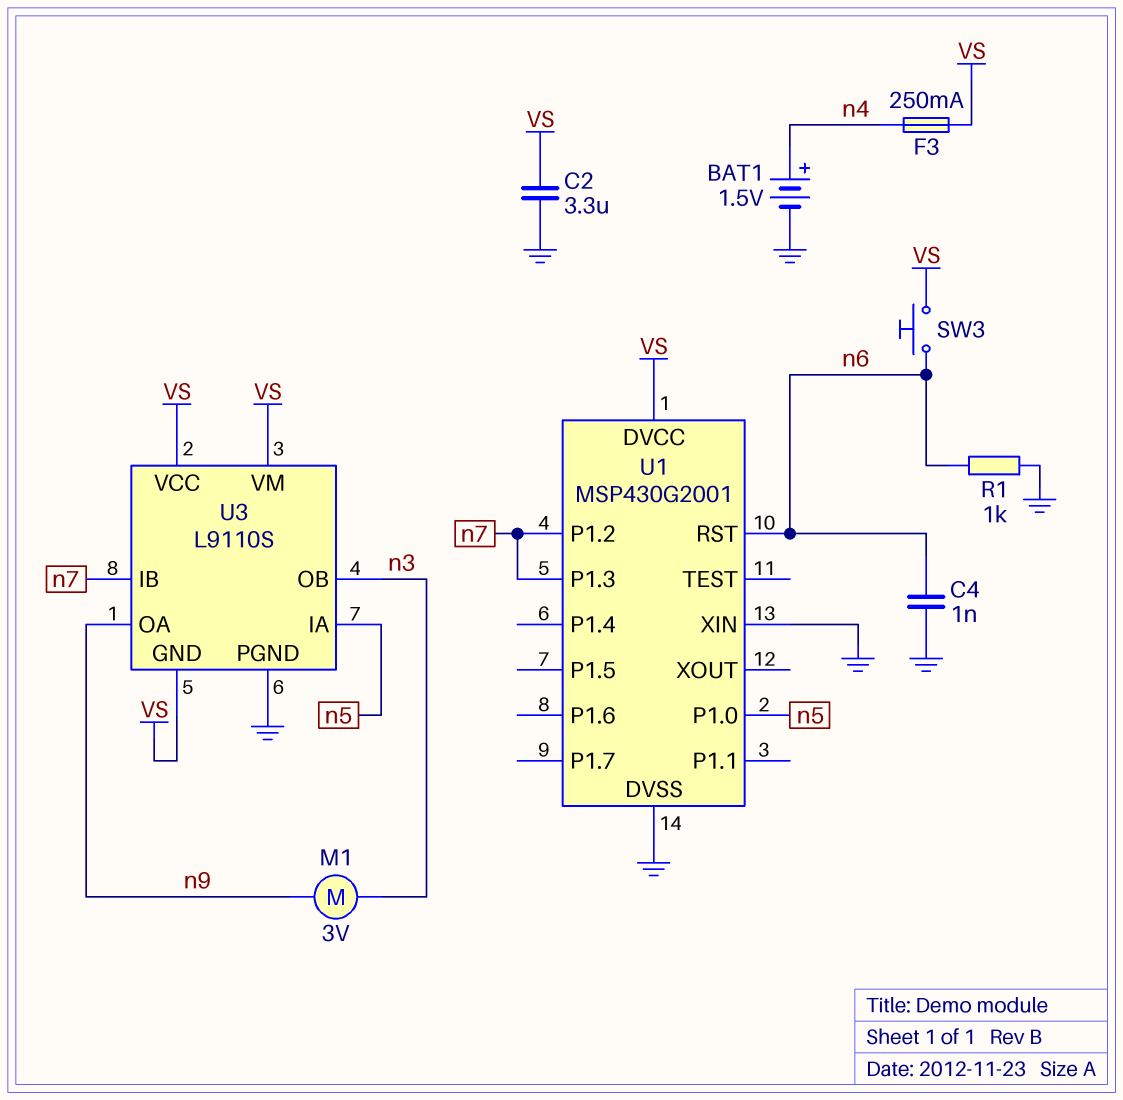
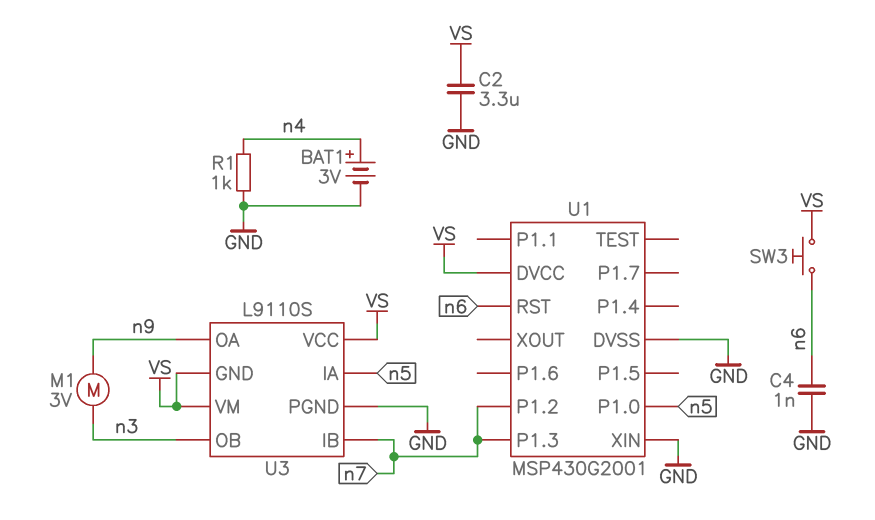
BAT1: 1.5V (plus n4, minus GND) -> 3V (plus n4, minus GND)
F3: 250mA (VS, n4) -> none
R1: 1k (GND, n6) -> 1k (GND, n4)

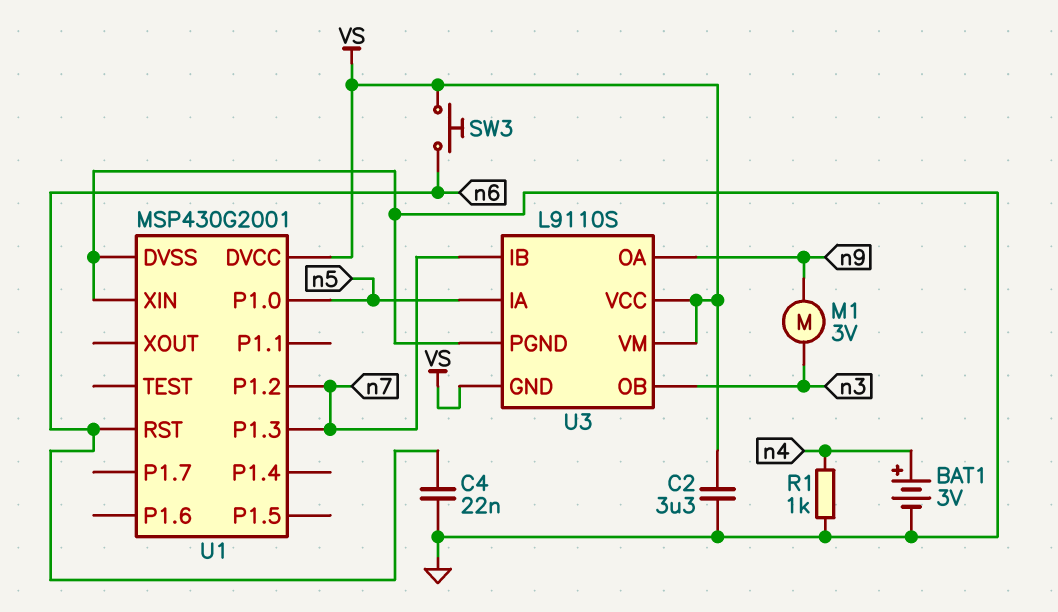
C4: 1nF (GND, n6) -> 22nF (GND, n6)

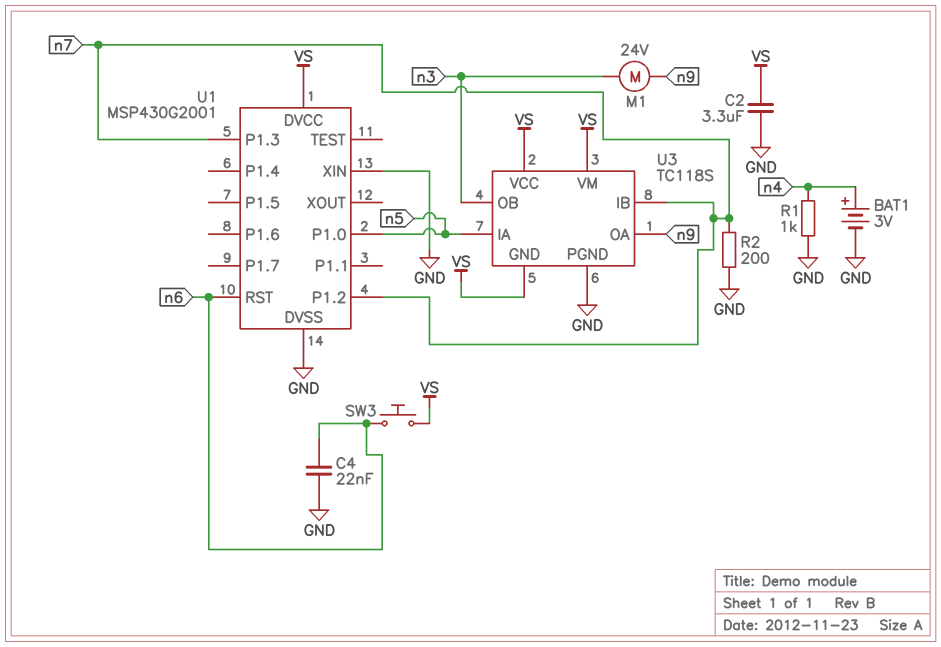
M1: motor 3V (n3, n9) -> motor 24V (n3, n9)
R2: none -> 200 (GND, n7)
U3: L9110S -> TC118S

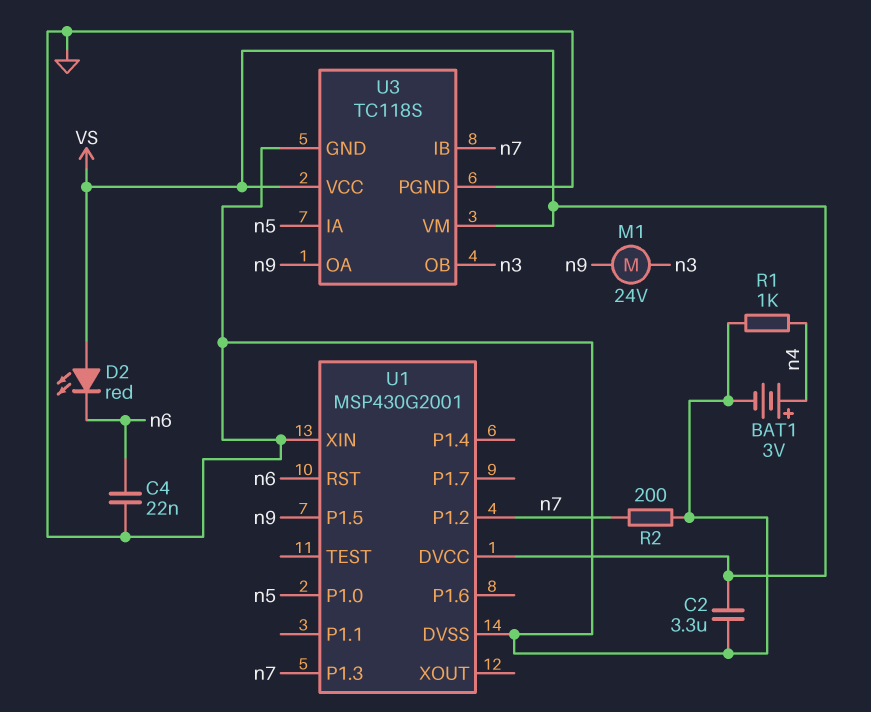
D2: none -> LED red (A VS, K n6)
SW3: button (VS, n6) -> none
U1 pin P1.5: none -> n9
U3 pin GND: VS -> GND

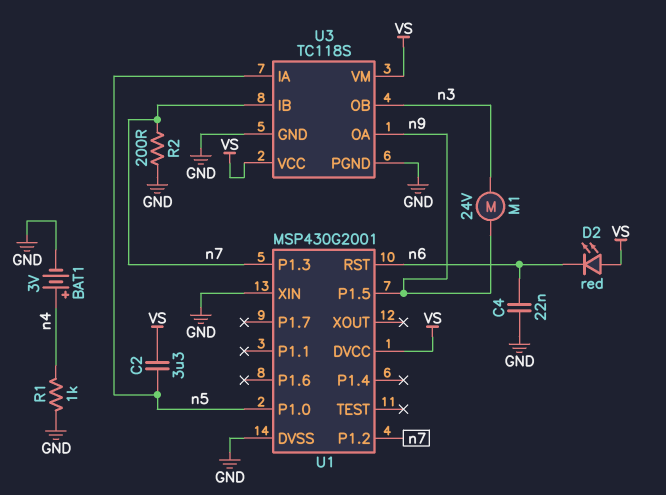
C2: 3.3uF (GND, VS) -> 3.3uF (VS, n5)

